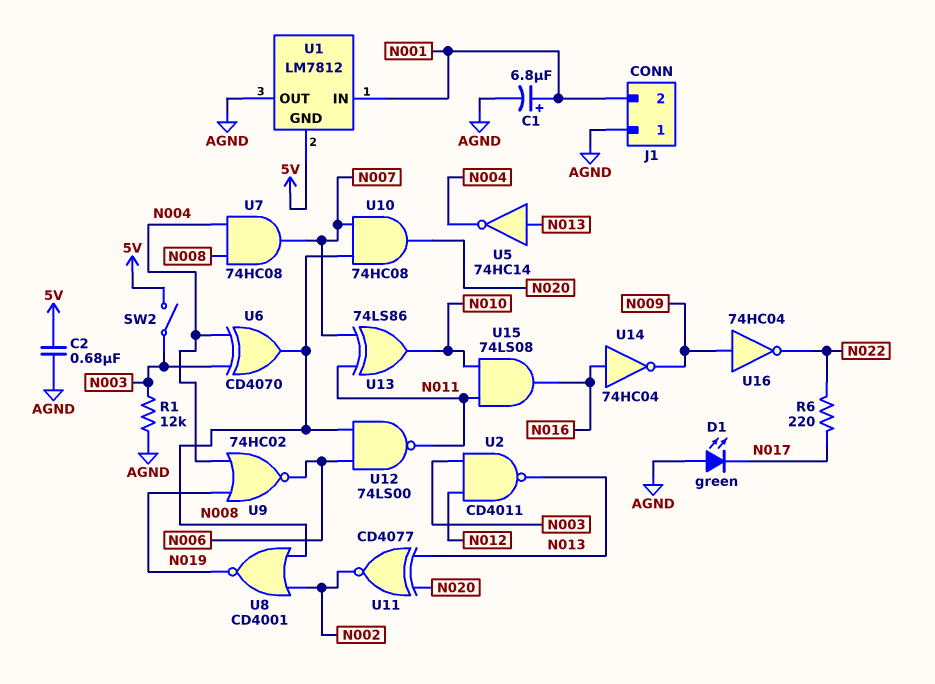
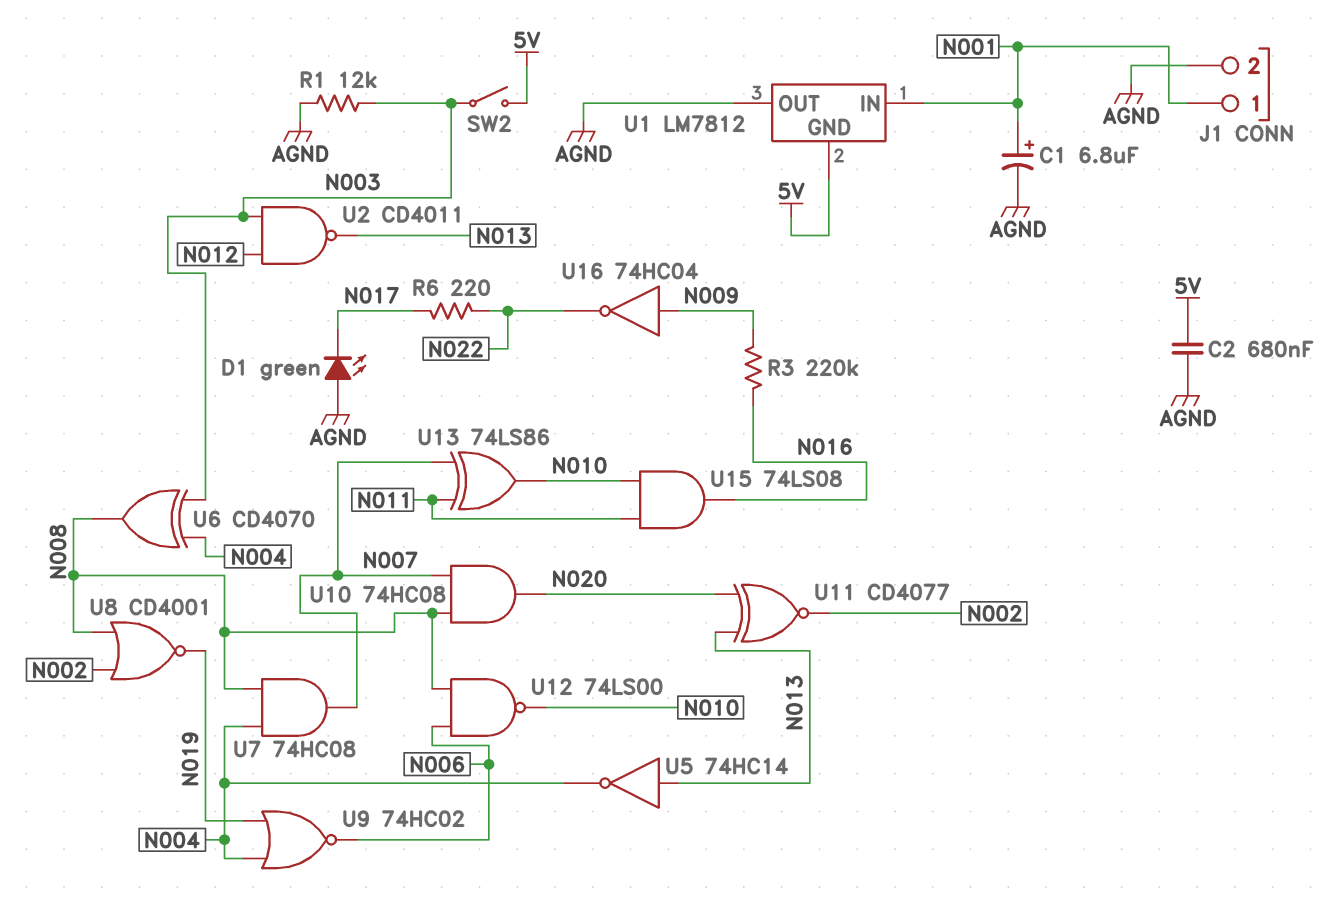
J1 pin 1: AGND -> N001
J1 pin 2: N001 -> AGND
R3: none -> 220k (N009, N016)
U12: NAND 74LS00 (in N006, in N008, out N011) -> NAND 74LS00 (in N006, in N008, out N010)
U14: NOT 74HC04 (in N016, out N009) -> none

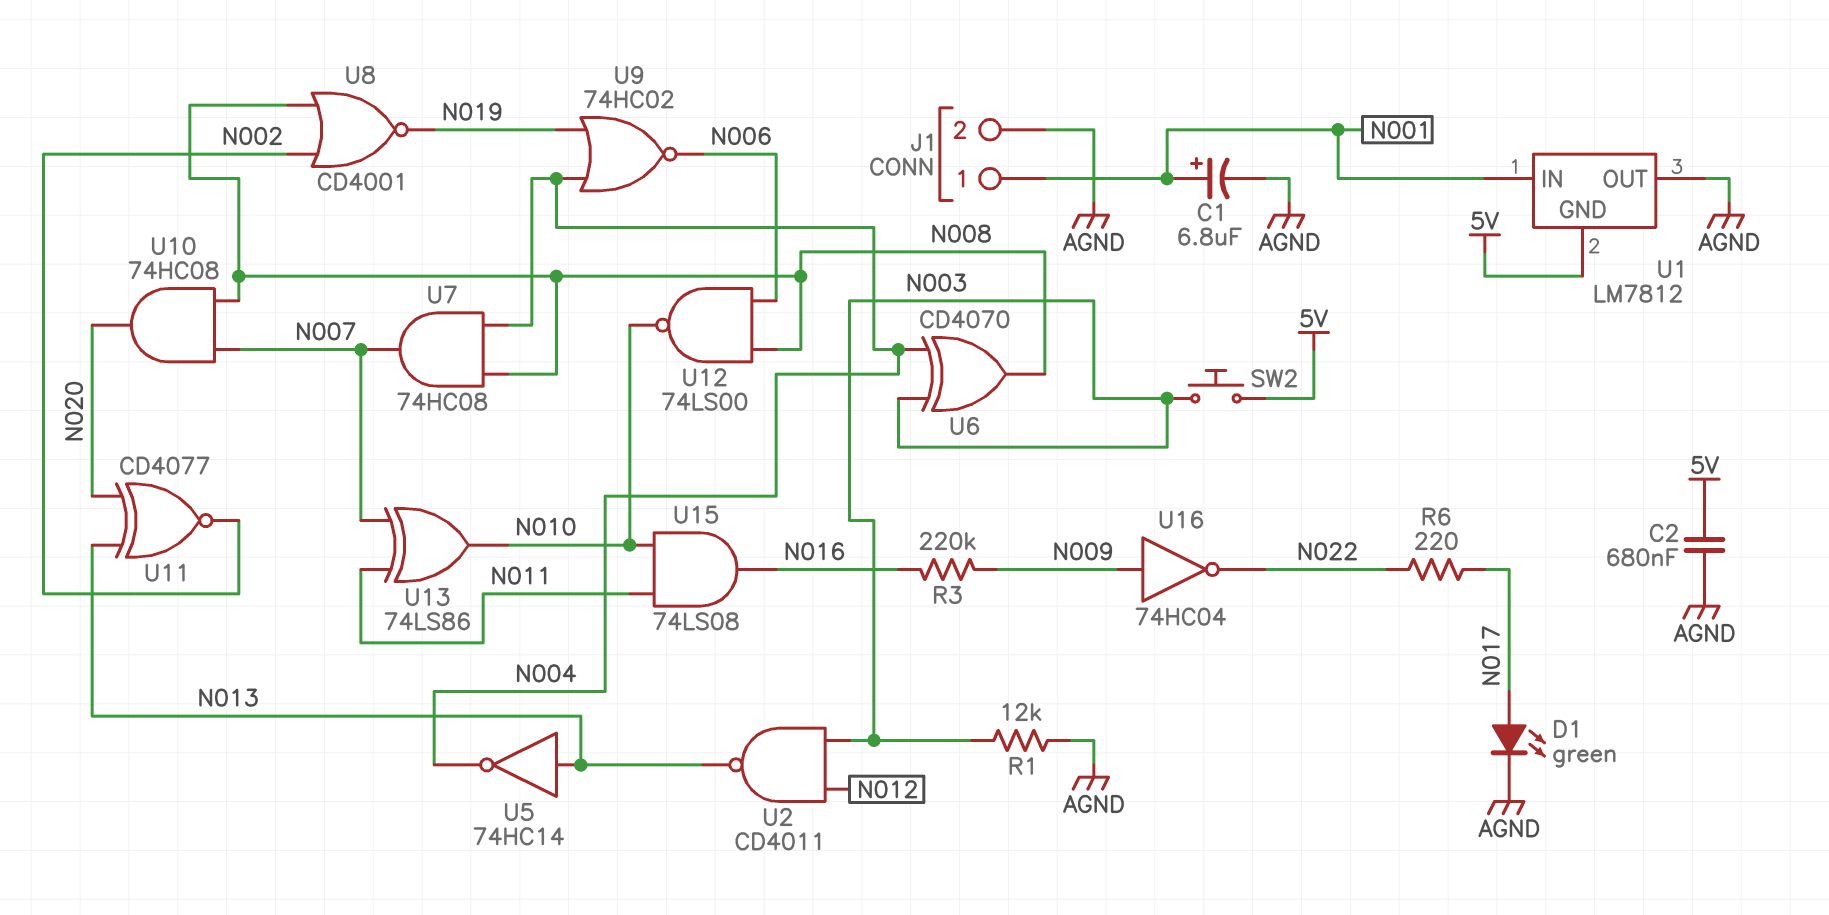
D1: LED green (A AGND, K N017) -> LED green (A N017, K AGND)
SW2: switch (5V, N003) -> button (5V, N003)

